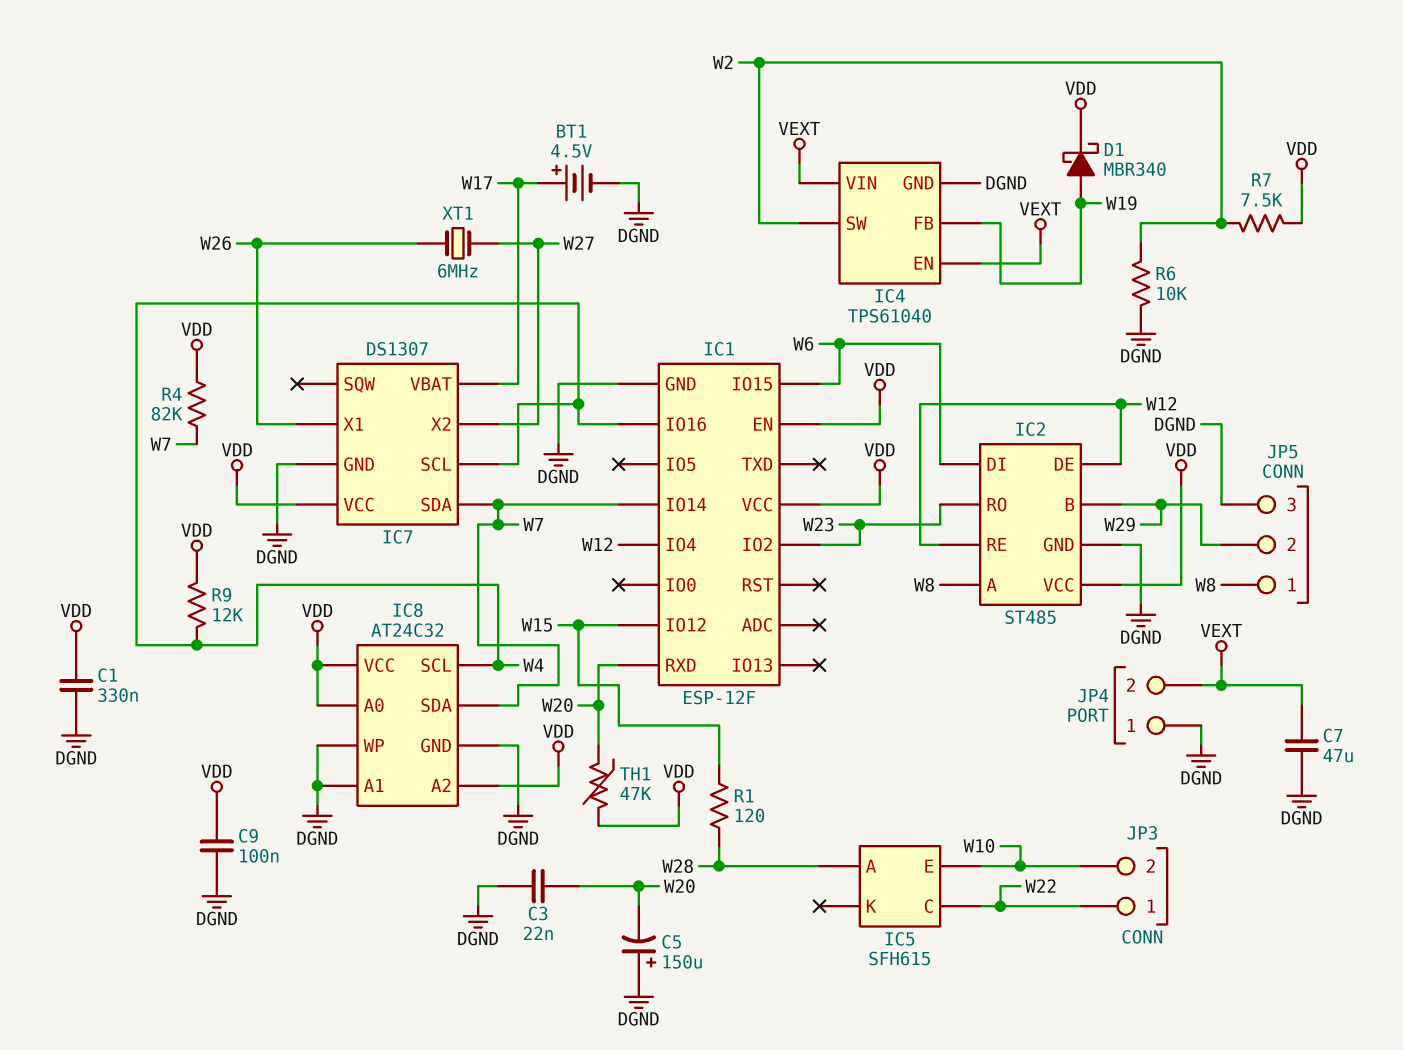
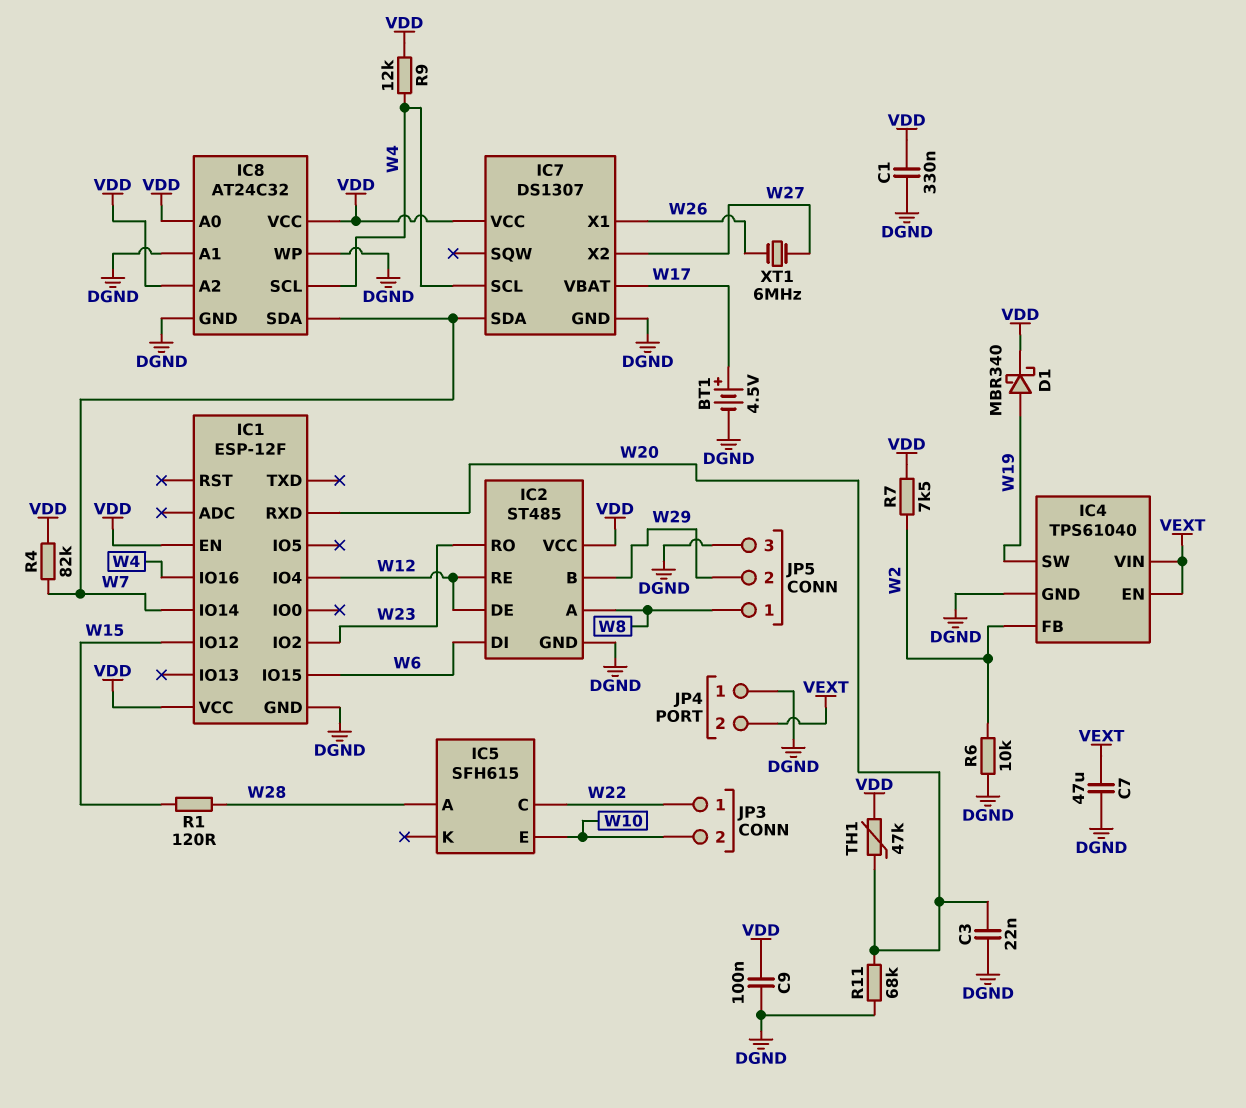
C5: 150uF (plus DGND, minus W20) -> none
IC4 pin FB: W19 -> W2
IC4 pin SW: W2 -> W19
R11: none -> 68k (DGND, W20)

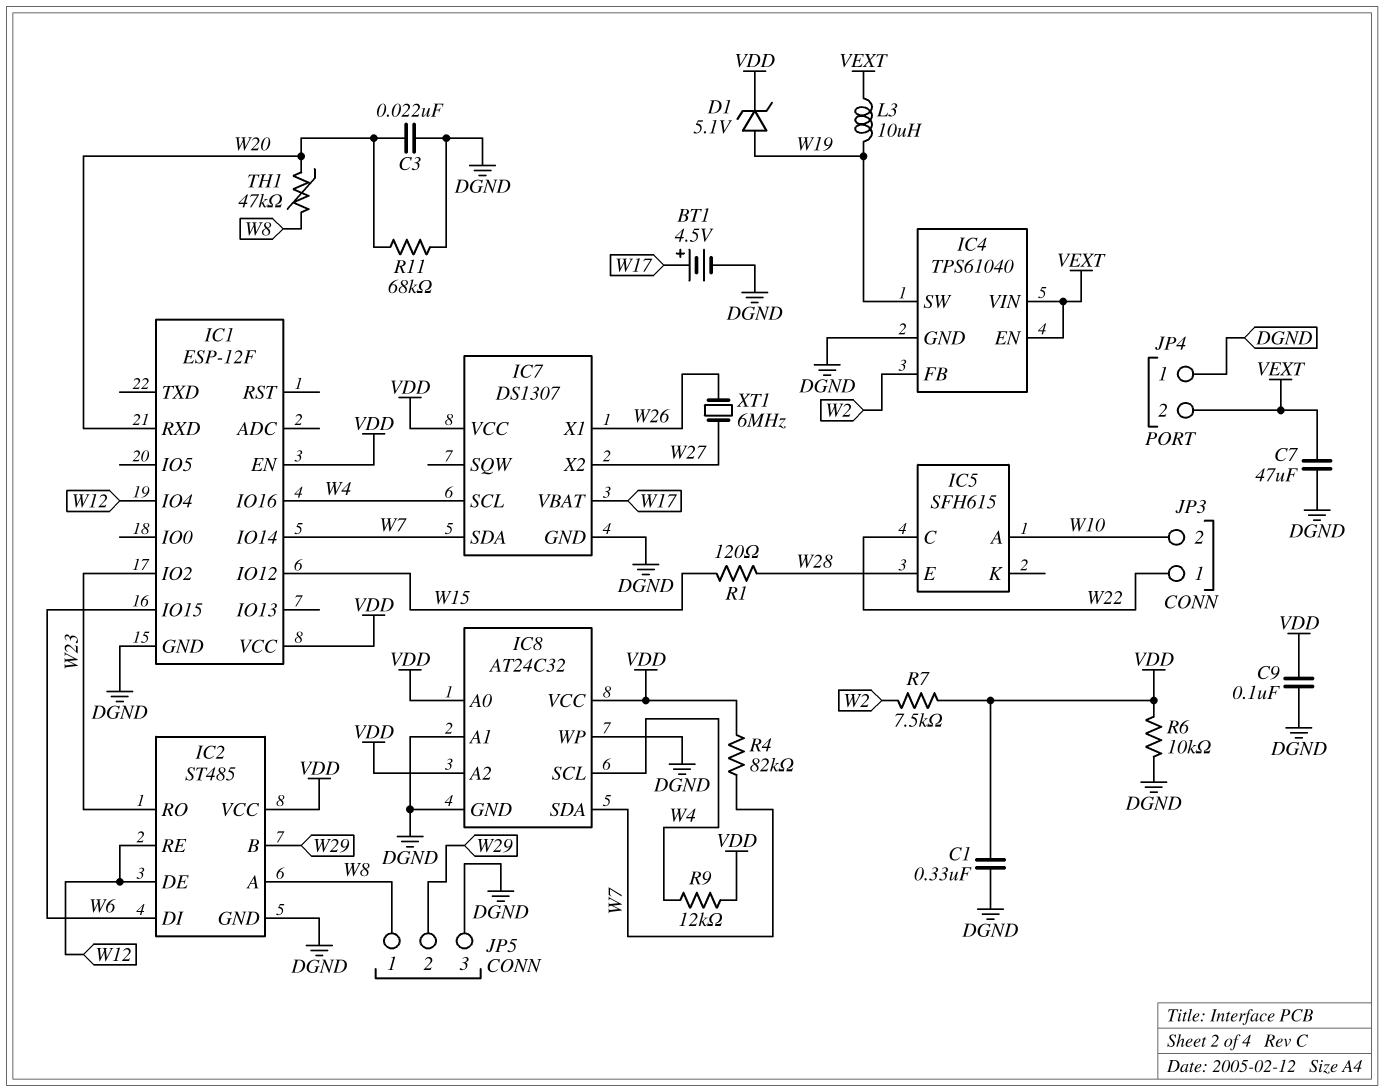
D1: schottky MBR340 (A W19, K VDD) -> zener 5.1V (A W19, K VDD)
IC5 pin A: W28 -> W10
IC5 pin E: W10 -> W28
L3: none -> 10uH (VEXT, W19)
R6: 10k (DGND, W2) -> 10k (DGND, VDD)
TH1: 47k (VDD, W20) -> 47k (W8, W20)

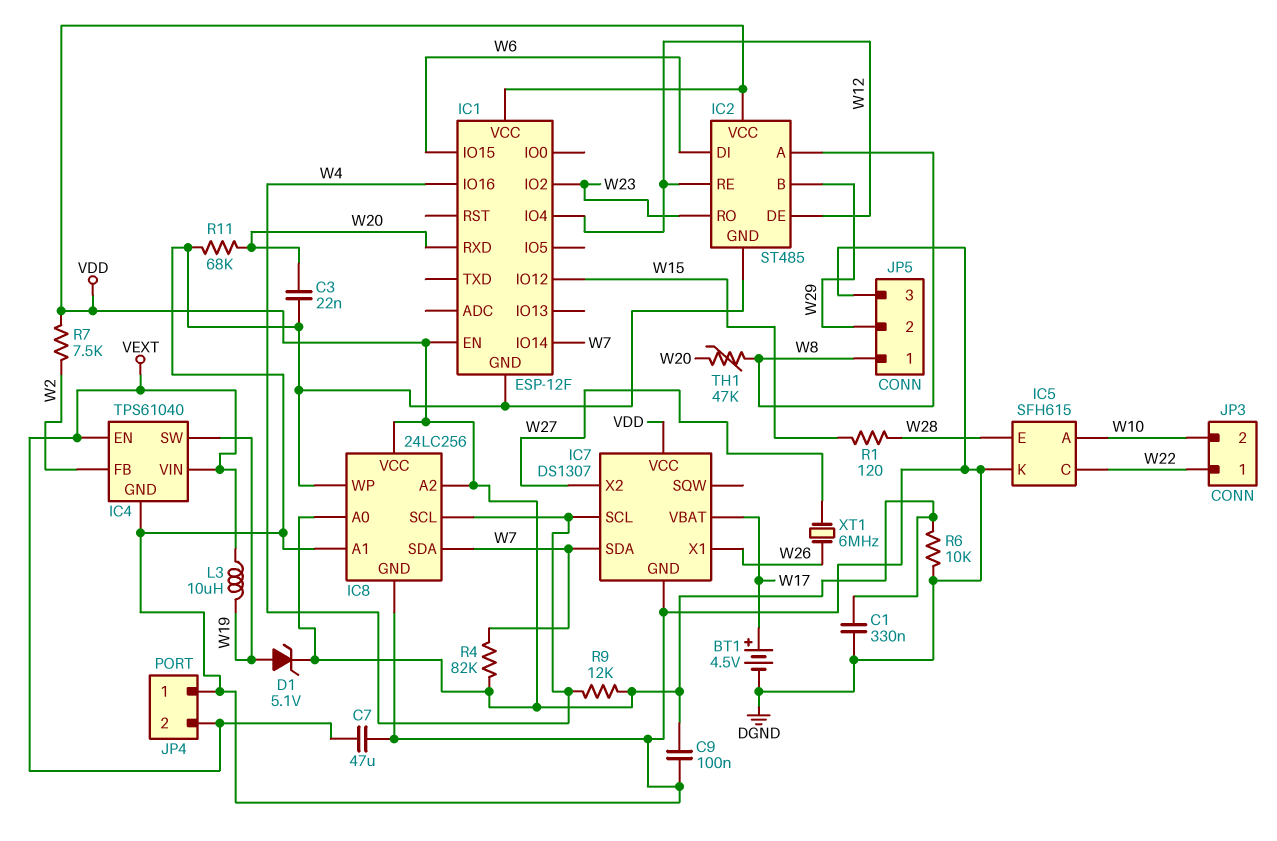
IC5 pin K: none -> DGND
IC8: AT24C32 -> 24LC256

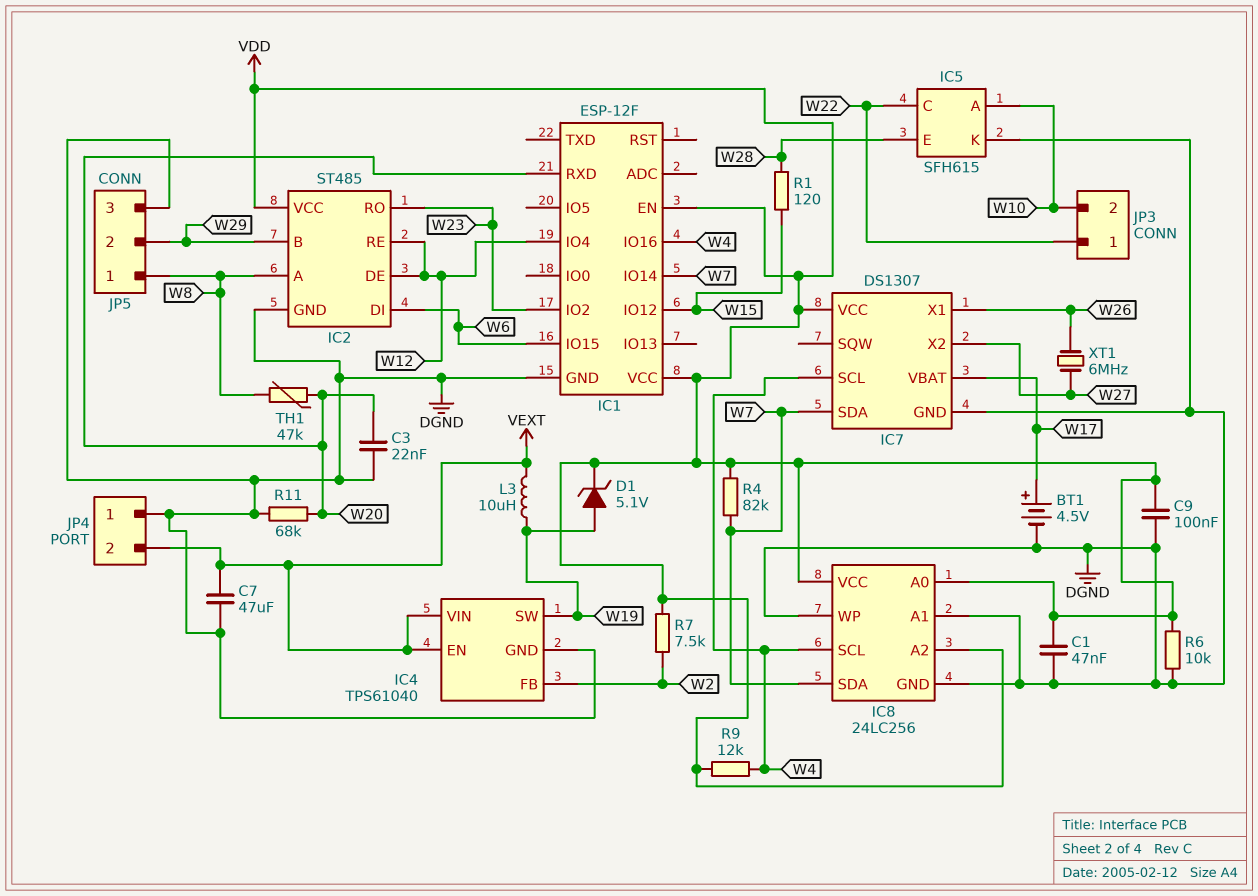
C1: 330nF (DGND, VDD) -> 47nF (DGND, VDD)

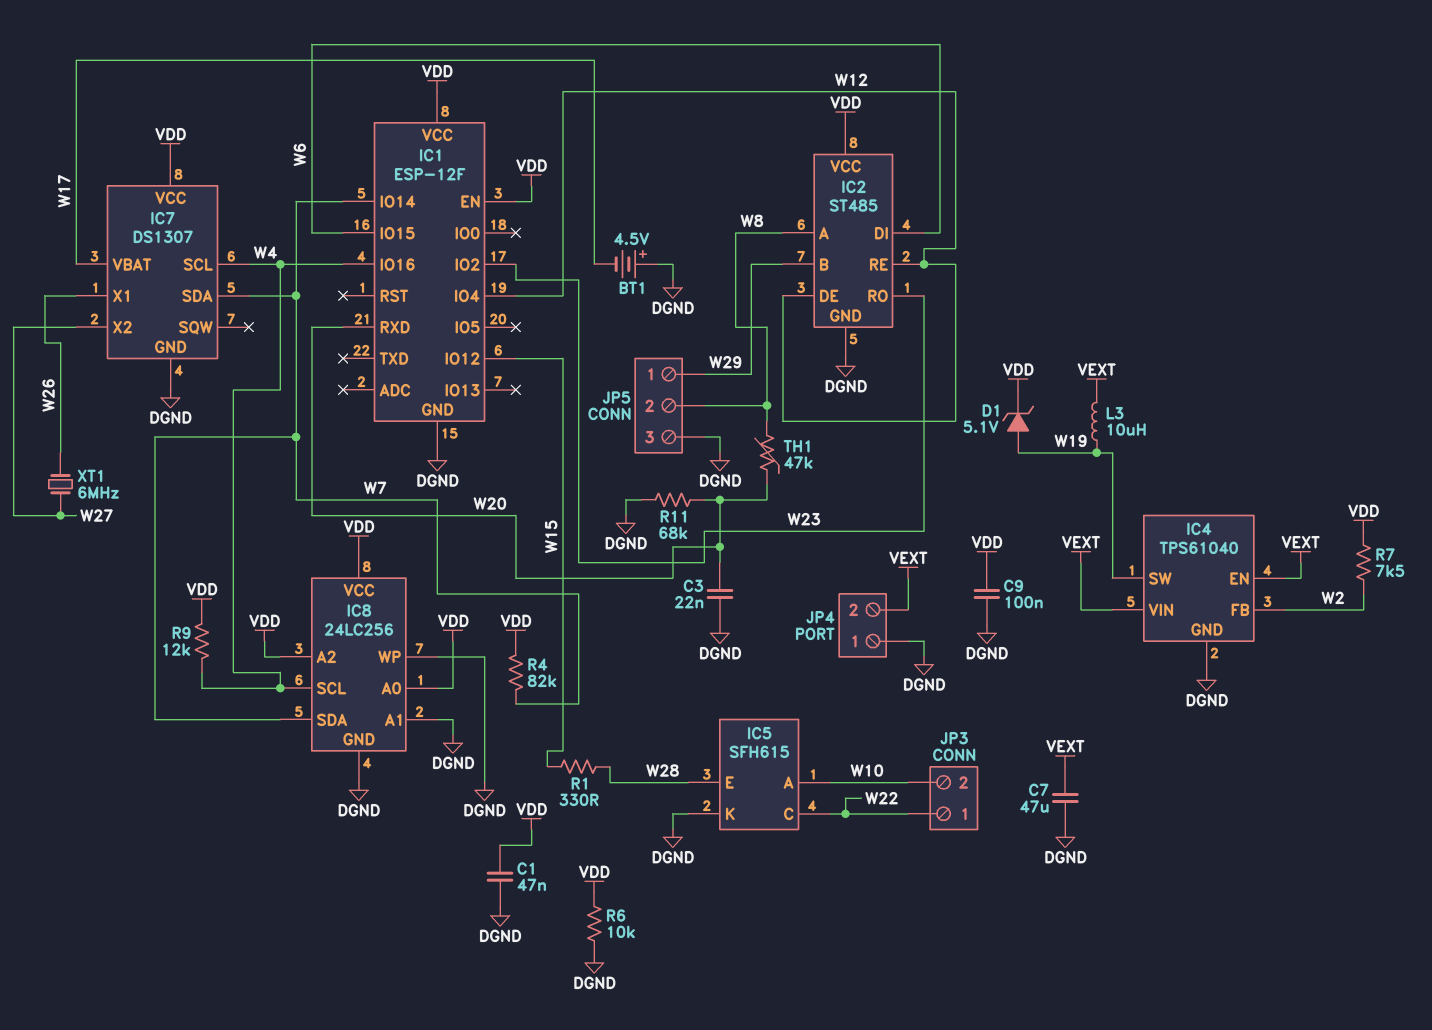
BT1: 4.5V (plus W17, minus DGND) -> 4.5V (plus DGND, minus W17)
JP5 pin 1: W8 -> W29
JP5 pin 2: W29 -> W8
R1: 120 (W15, W28) -> 330 (W15, W28)

